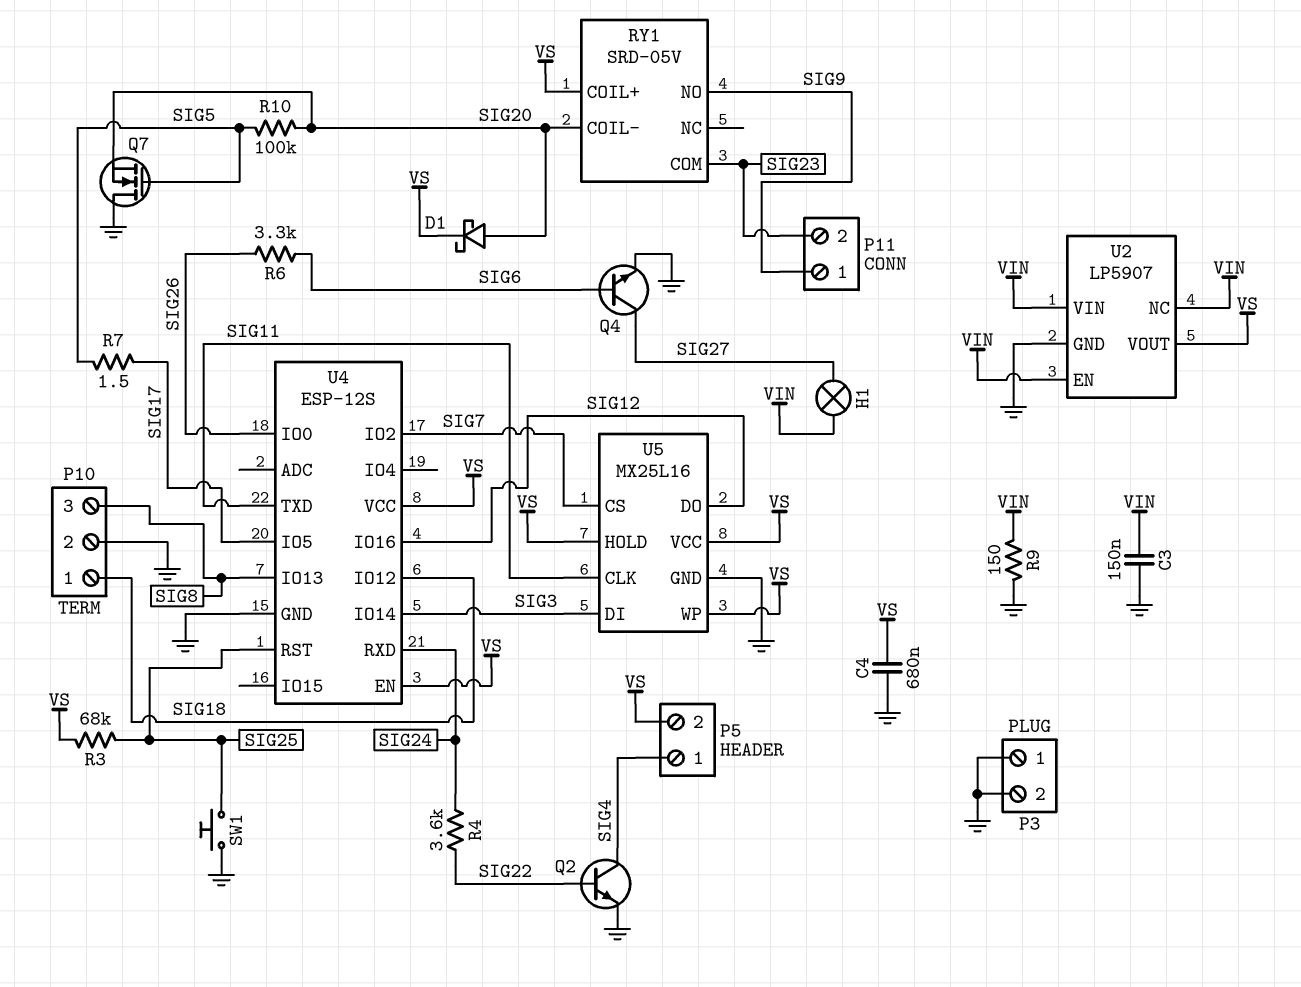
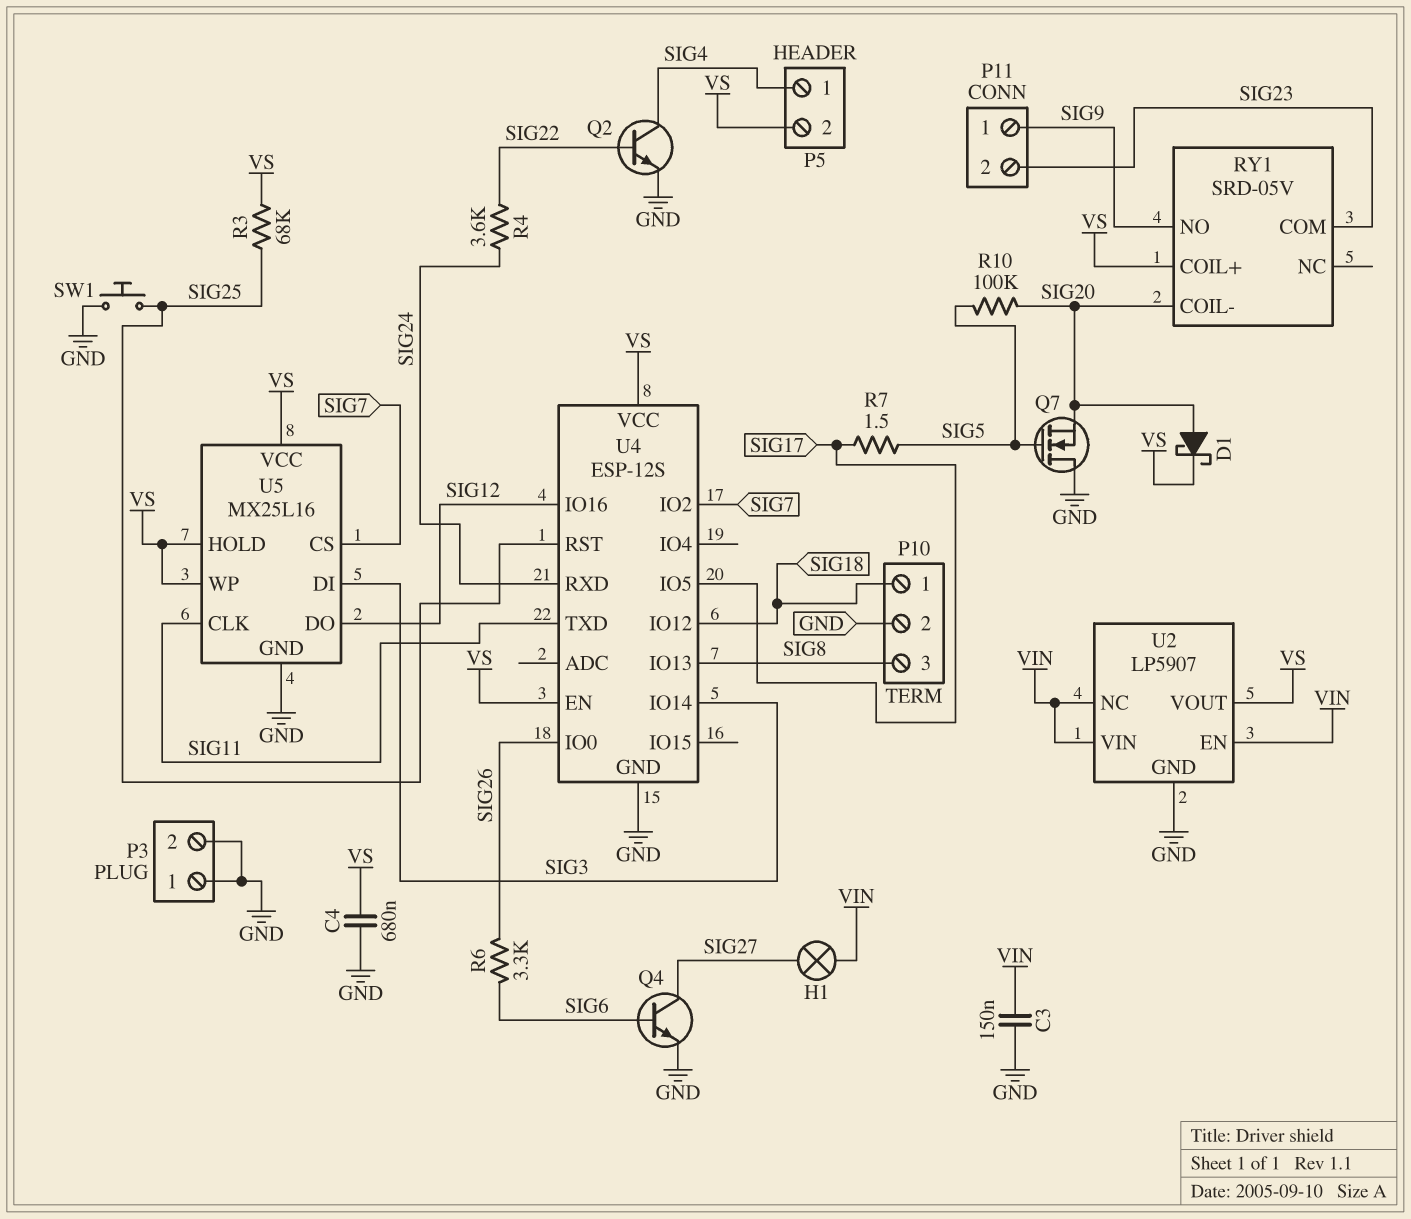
R9: 150 (GND, VIN) -> none

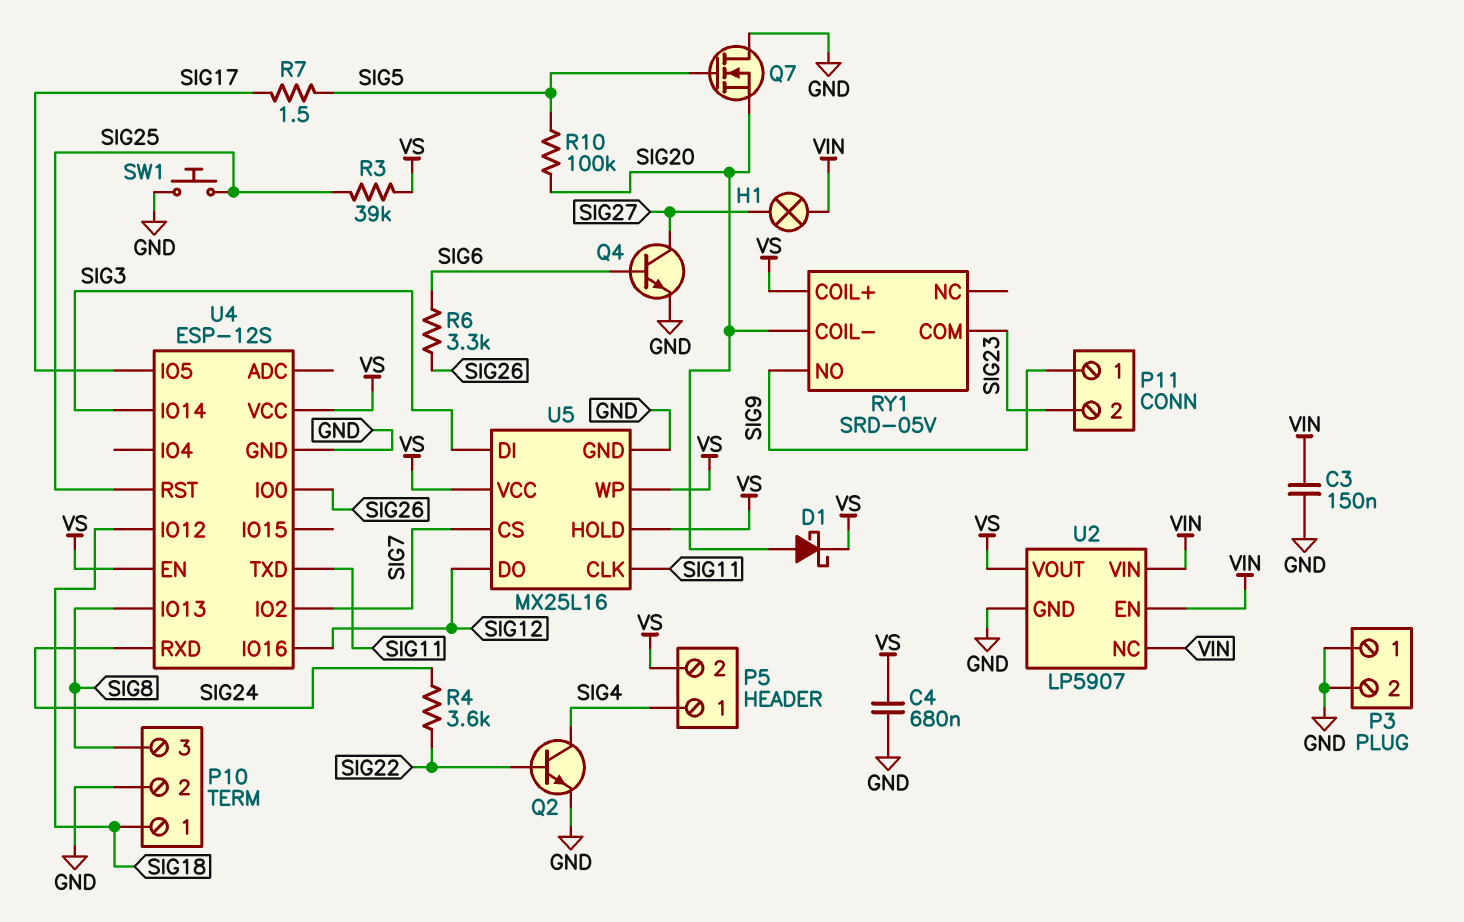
R3: 68k (SIG25, VS) -> 39k (SIG25, VS)

